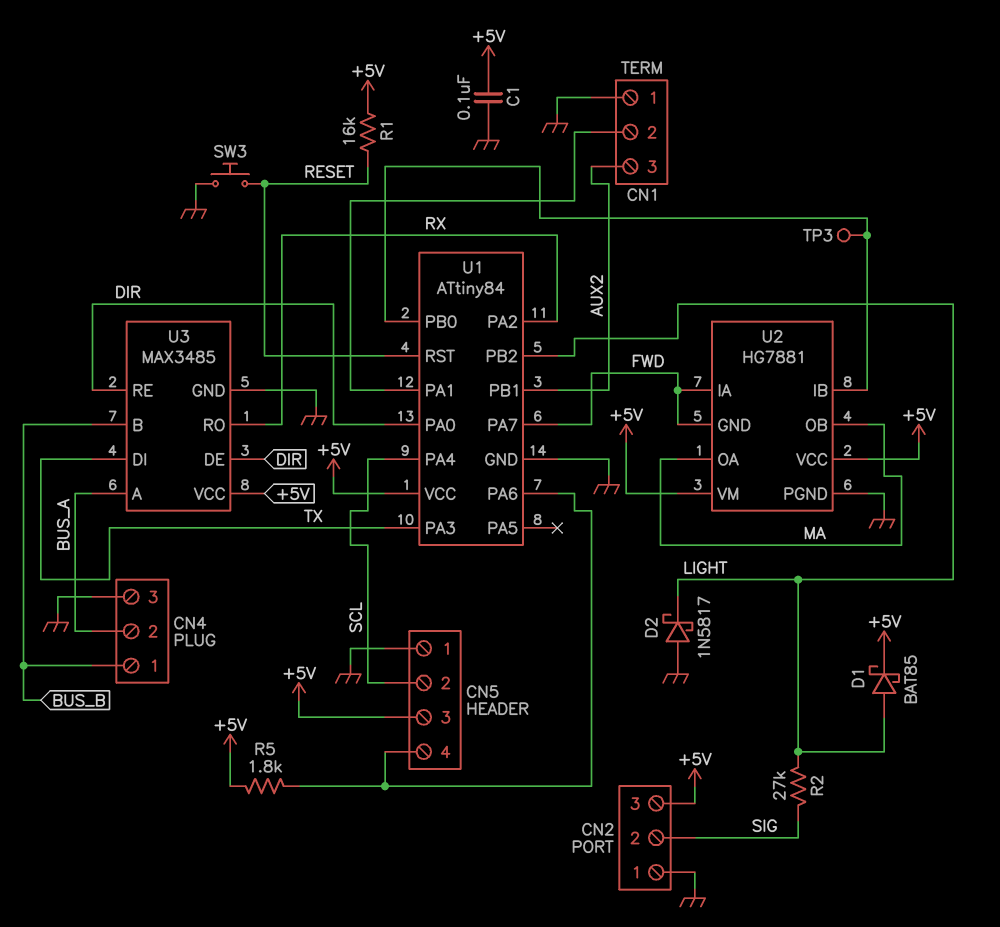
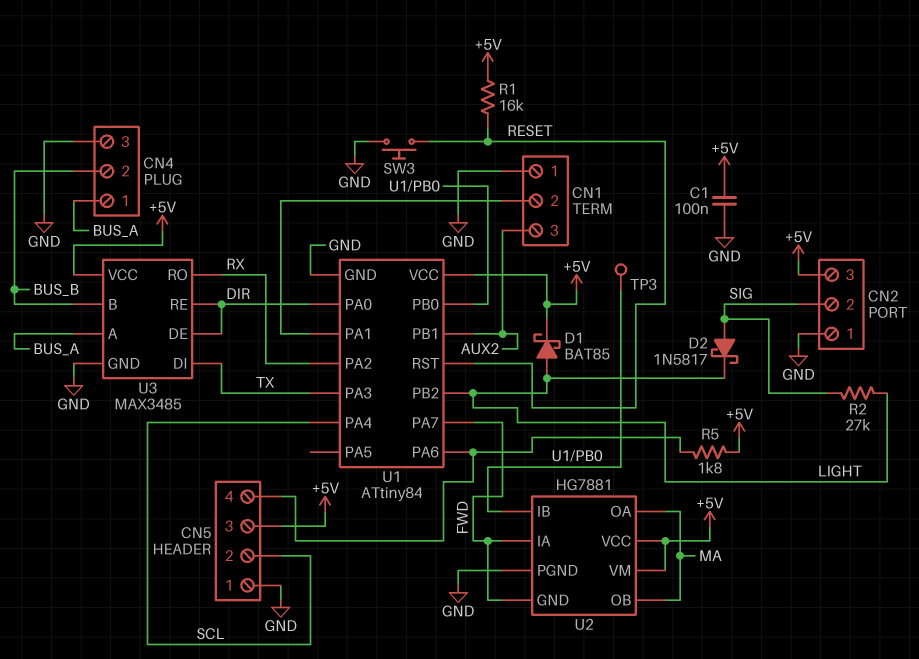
CN4 pin 1: BUS_B -> BUS_A
CN4 pin 2: BUS_A -> BUS_B
D2: schottky 1N5817 (A GND, K LIGHT) -> schottky 1N5817 (A SIG, K LIGHT)

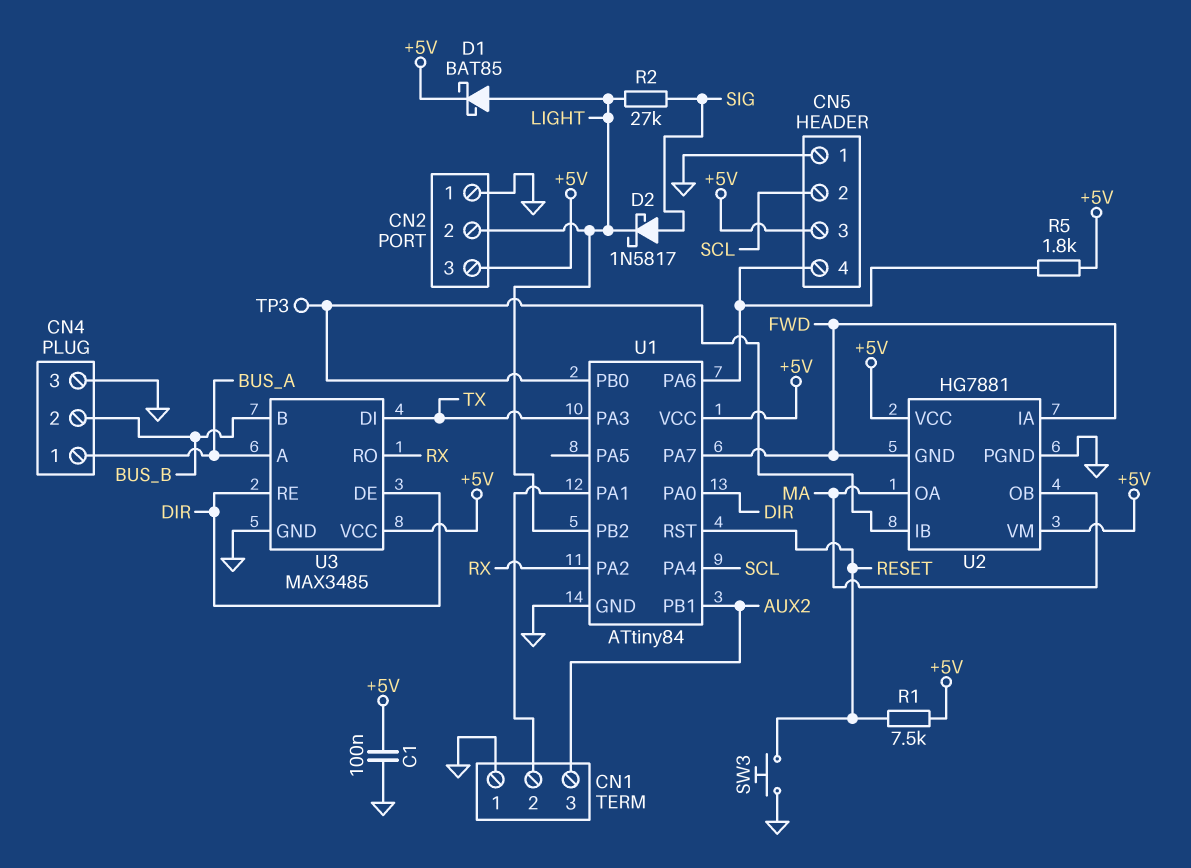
CN2 pin 2: SIG -> LIGHT
R1: 16k (+5V, RESET) -> 7.5k (+5V, RESET)

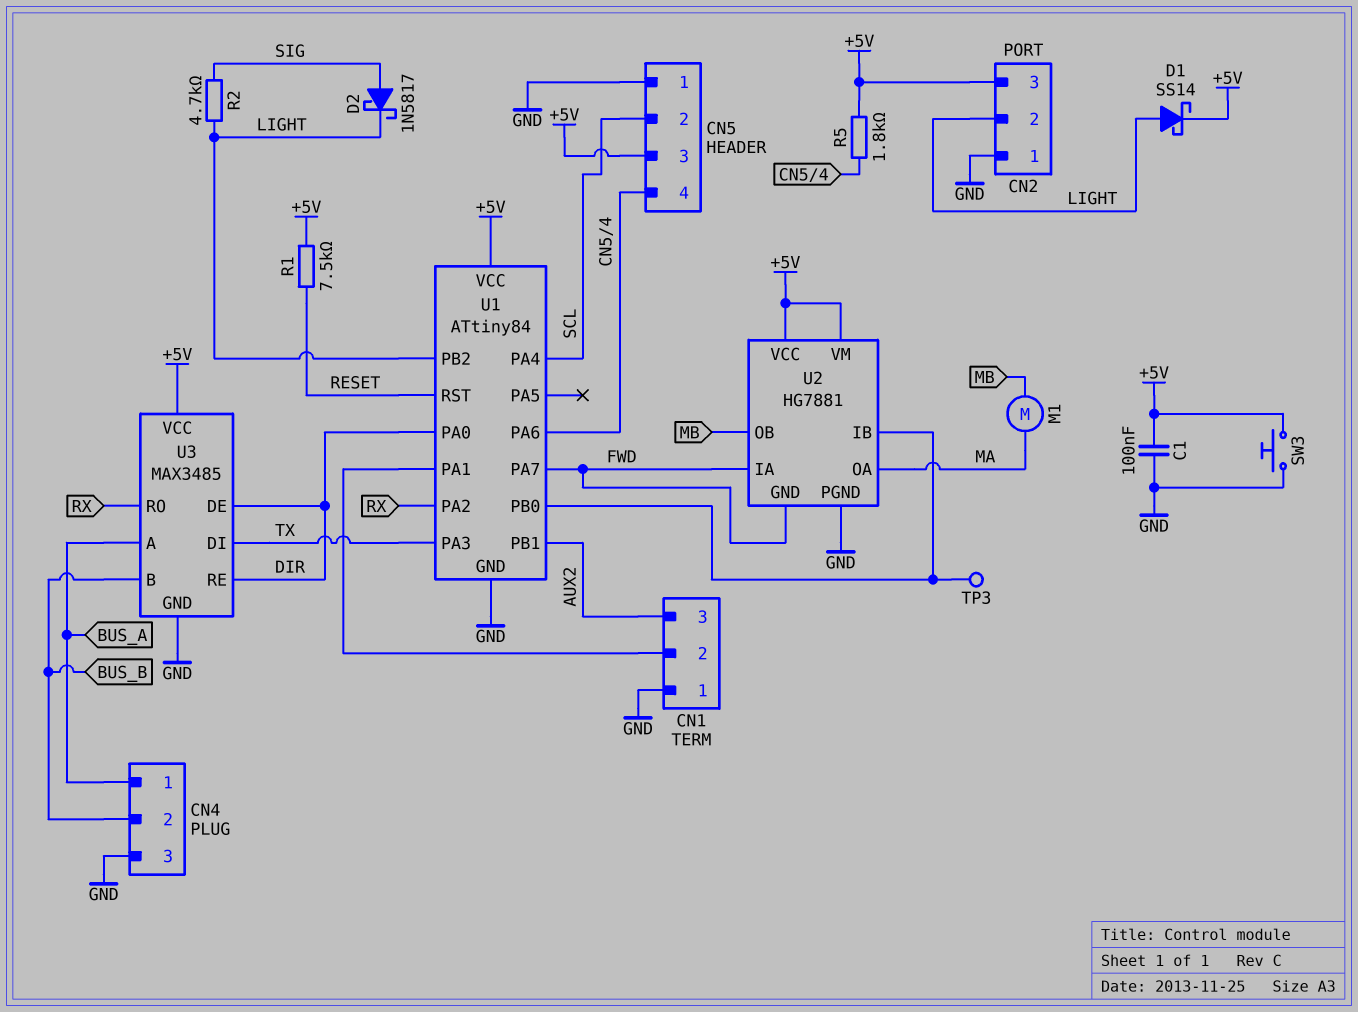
D1: schottky BAT85 (A LIGHT, K +5V) -> schottky SS14 (A LIGHT, K +5V)
M1: none -> motor (MA, MB)
R2: 27k (LIGHT, SIG) -> 4.7k (LIGHT, SIG)
SW3: button (GND, RESET) -> button (+5V, GND)
U2 pin OB: MA -> MB

